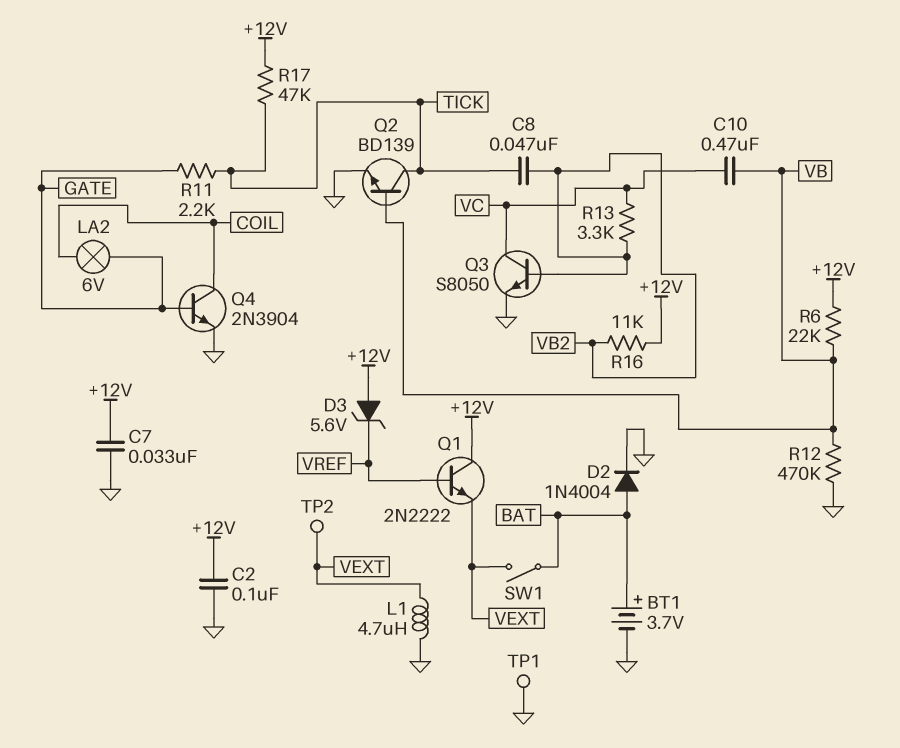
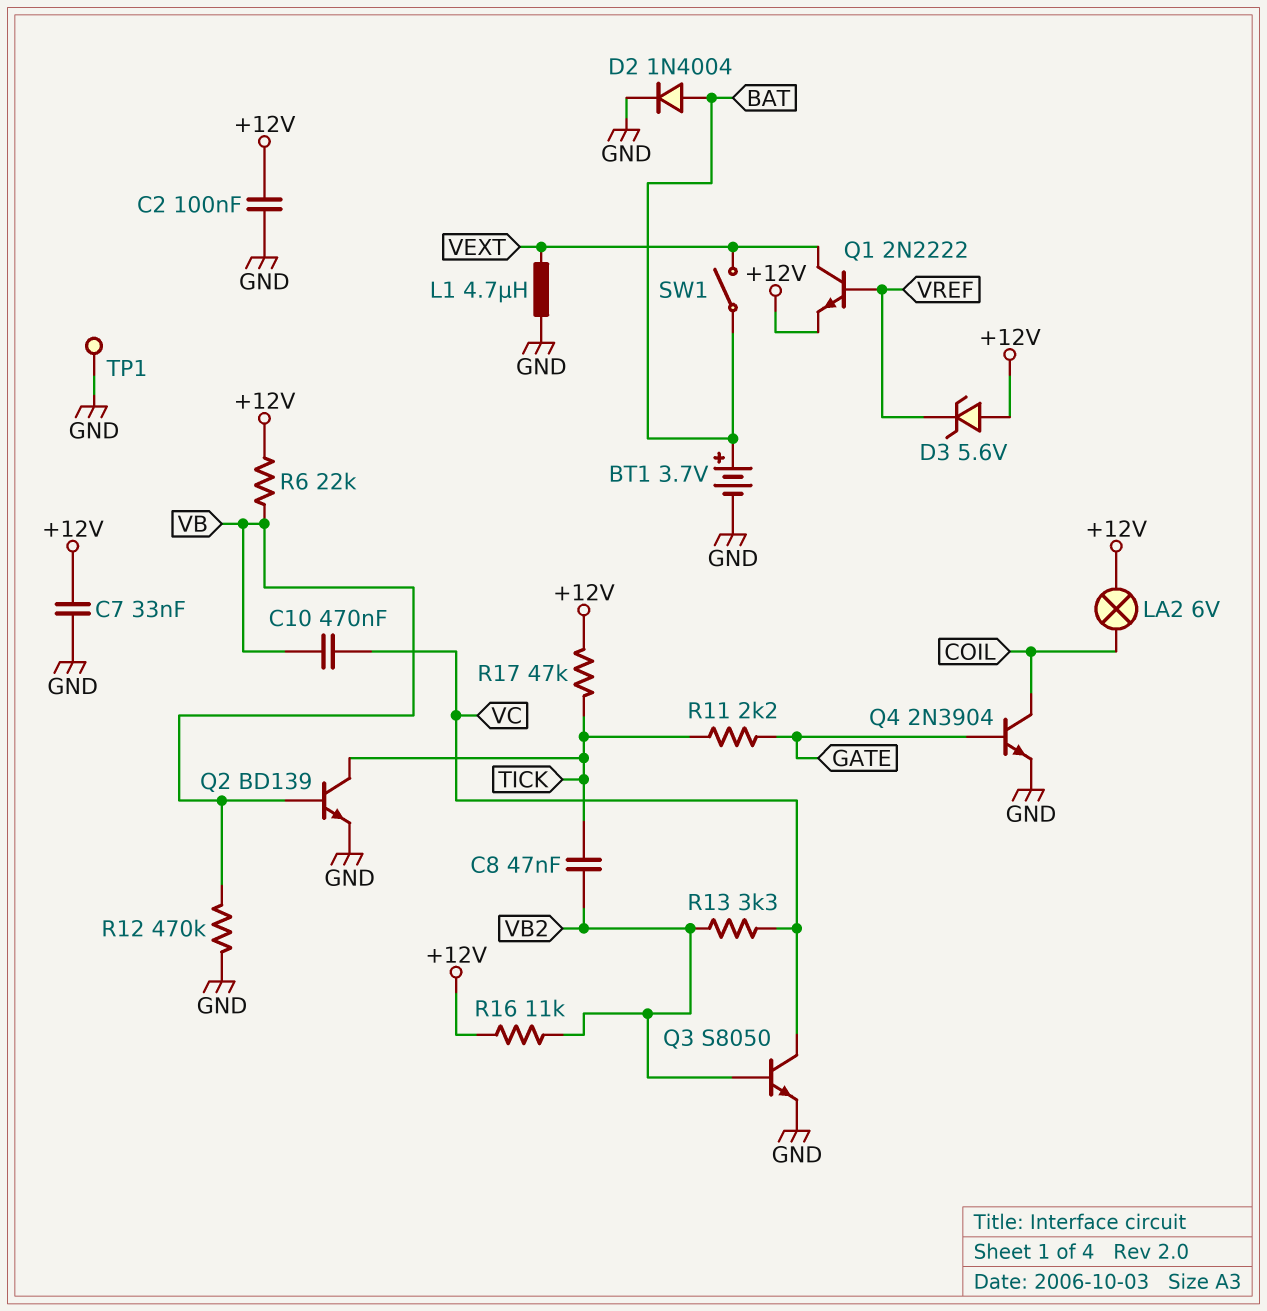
LA2: lamp 6V (COIL, GATE) -> lamp 6V (+12V, COIL)
Q1: NPN 2N2222 (B VREF, C +12V, E VEXT) -> NPN 2N2222 (B VREF, C VEXT, E +12V)
TP2: test point (VEXT) -> none

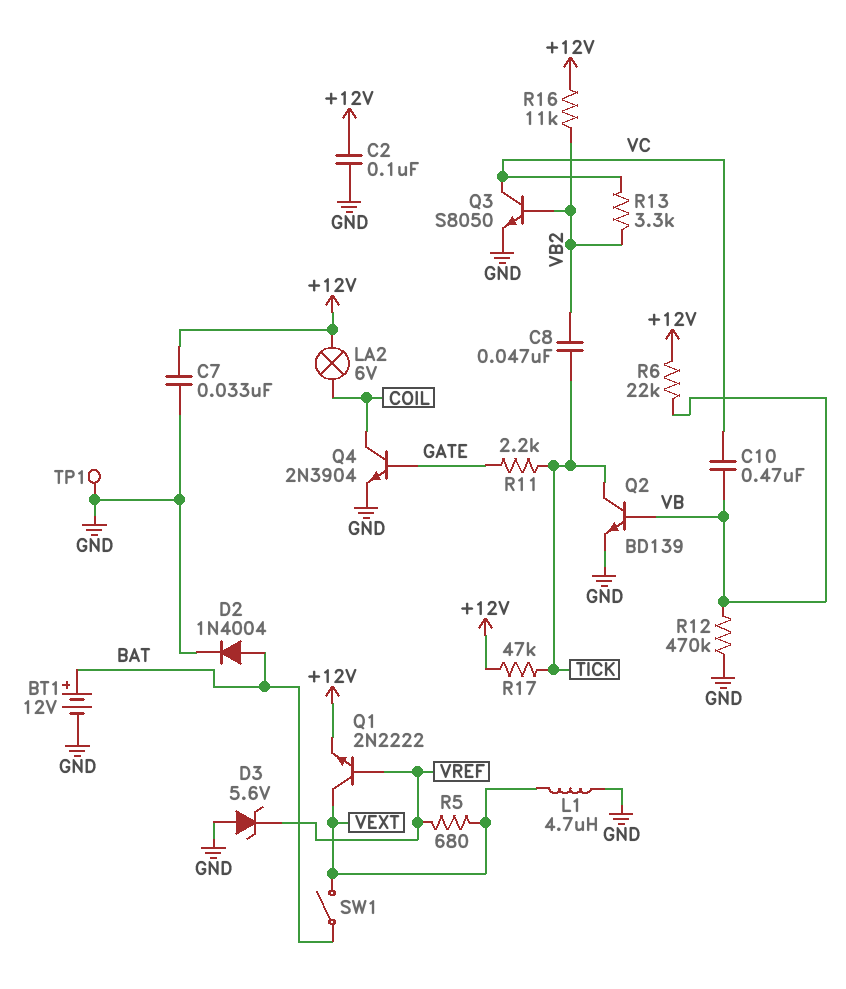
BT1: 3.7V (plus BAT, minus GND) -> 12V (plus BAT, minus GND)
D3: zener 5.6V (A +12V, K VREF) -> zener 5.6V (A GND, K VREF)
R5: none -> 680 (VEXT, VREF)

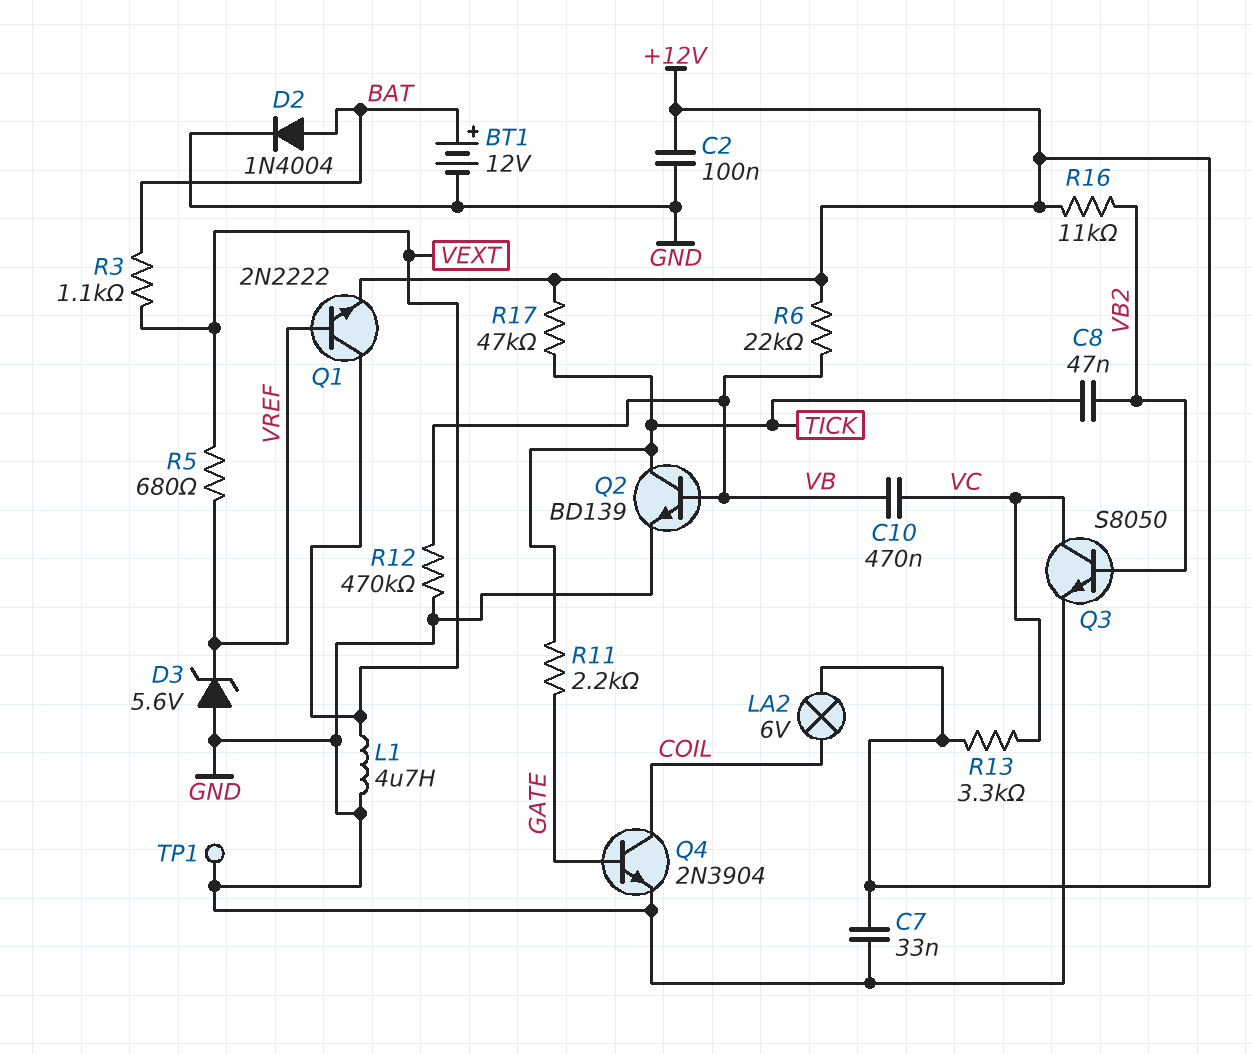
R3: none -> 1.1k (BAT, VEXT)
R13: 3.3k (VB2, VC) -> 3.3k (+12V, VC)
SW1: switch (BAT, VEXT) -> none

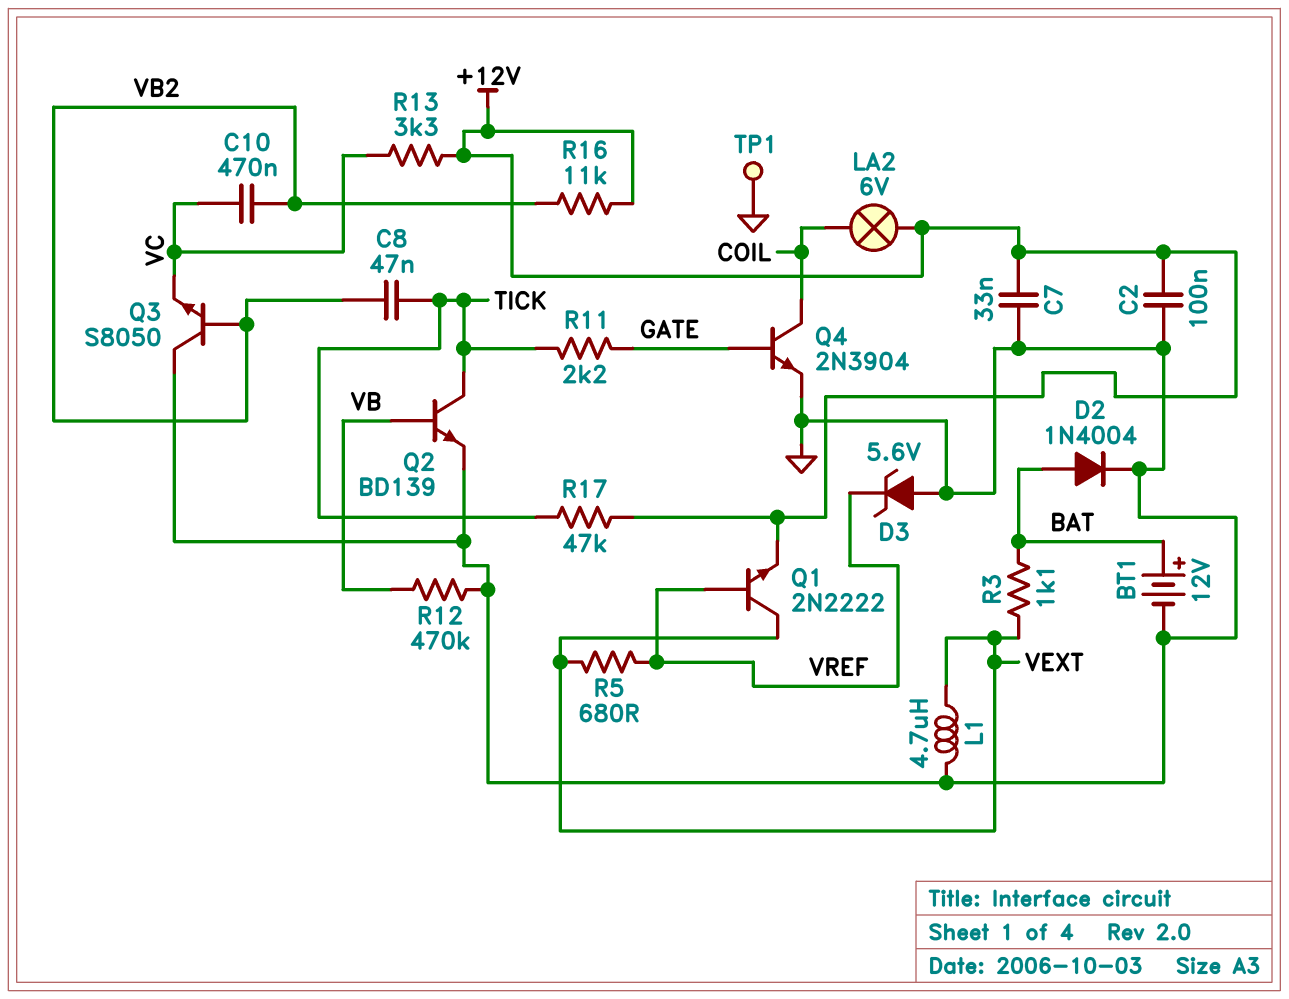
C10: 470nF (VB, VC) -> 470nF (VB2, VC)
Q3: NPN S8050 (B VB2, C VC, E GND) -> NPN S8050 (B VB2, C GND, E VC)
R6: 22k (+12V, VB) -> none

